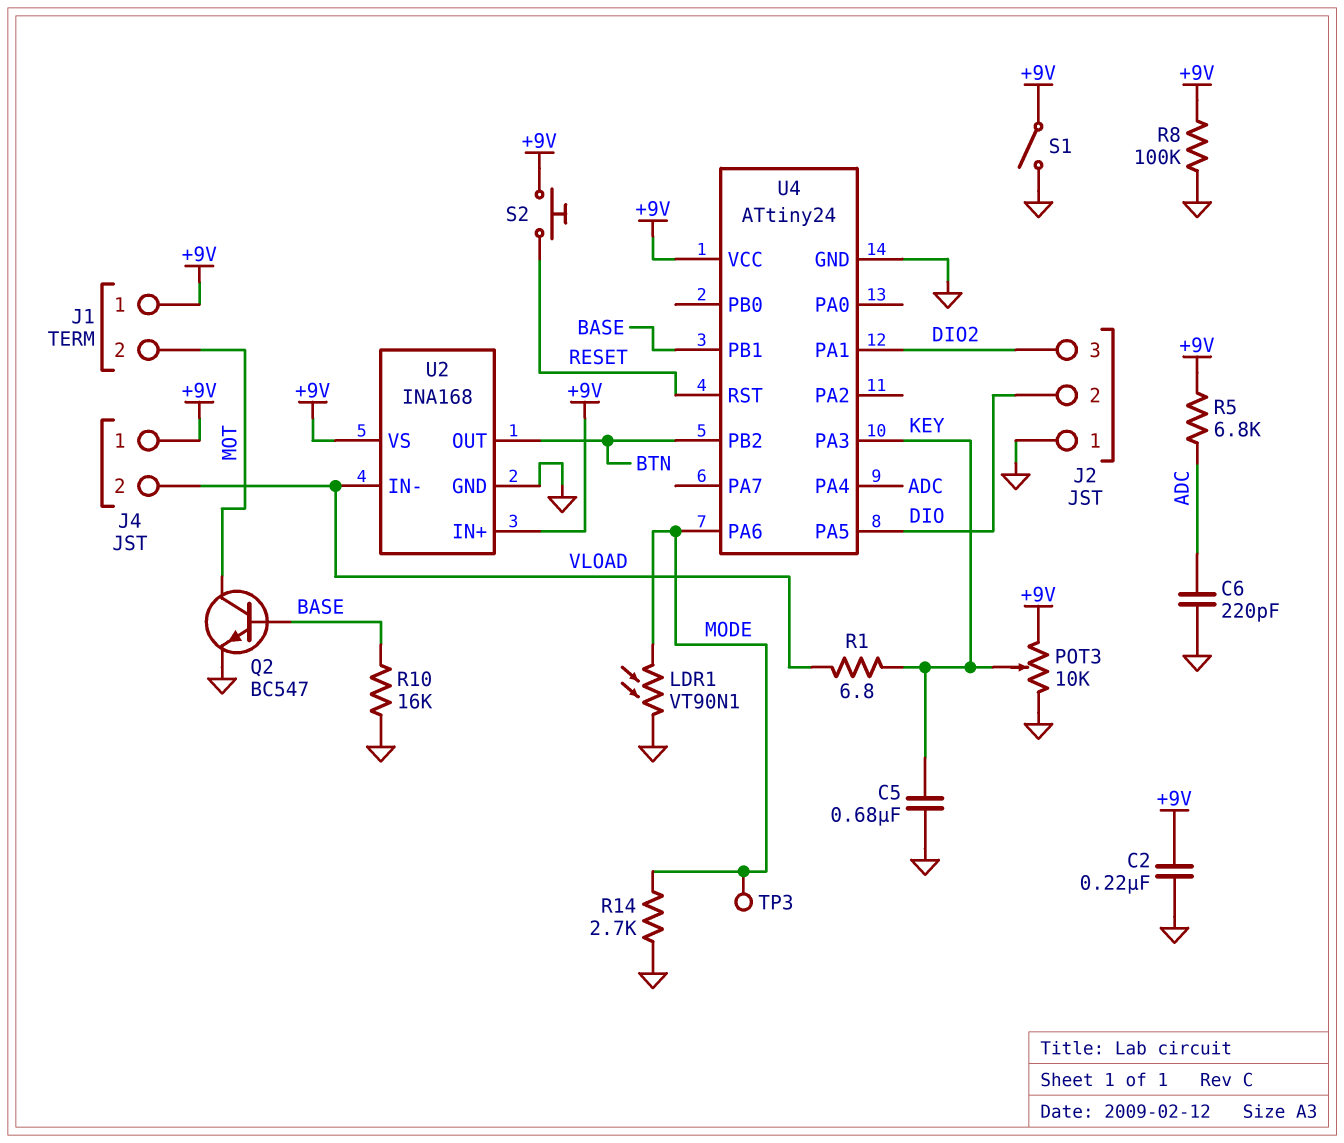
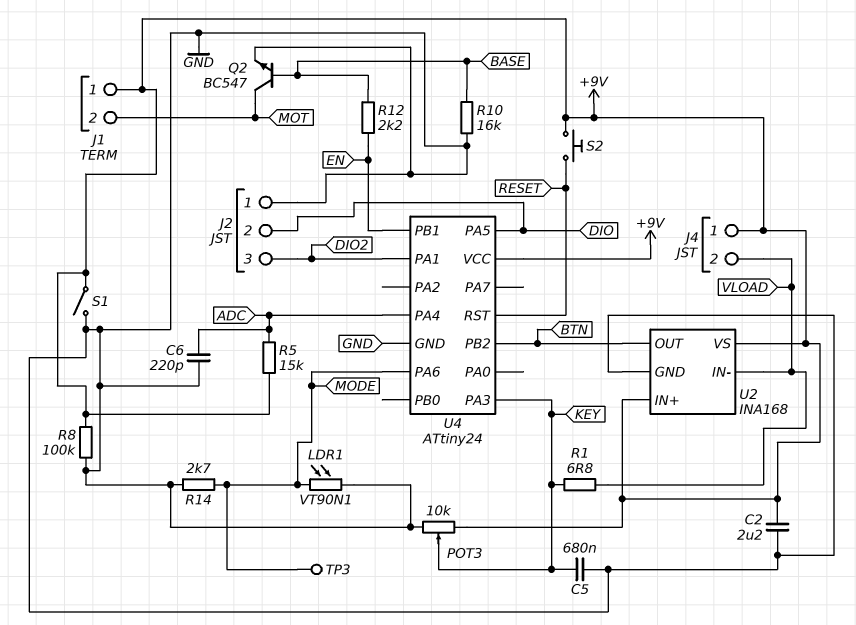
C2: 220nF (+9V, GND) -> 2.2uF (+9V, GND)
R5: 6.8k (+9V, ADC) -> 15k (+9V, ADC)
R12: none -> 2.2k (BASE, EN)
U4 pin PB1: BASE -> EN

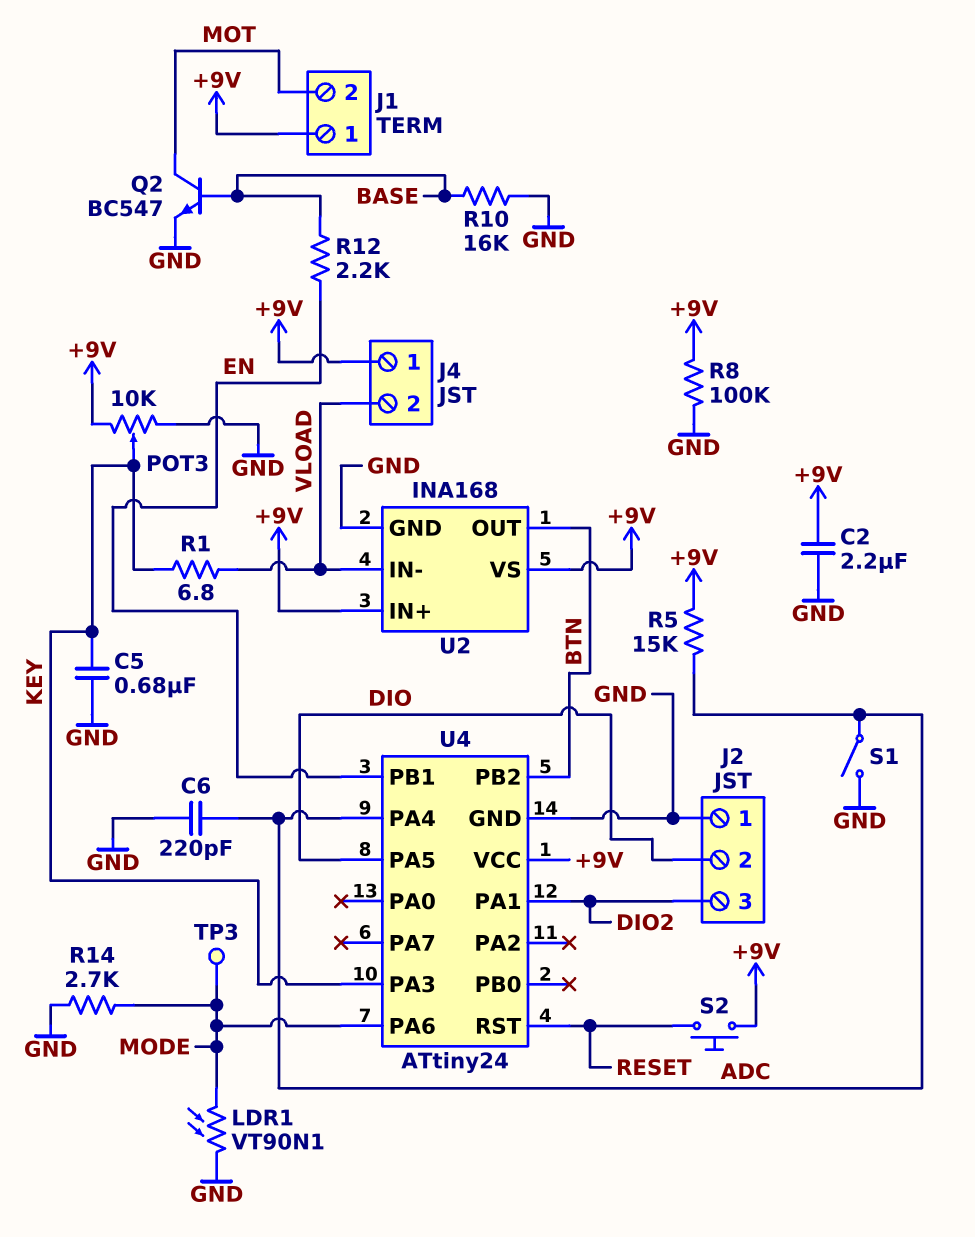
S1: switch (+9V, GND) -> switch (ADC, GND)

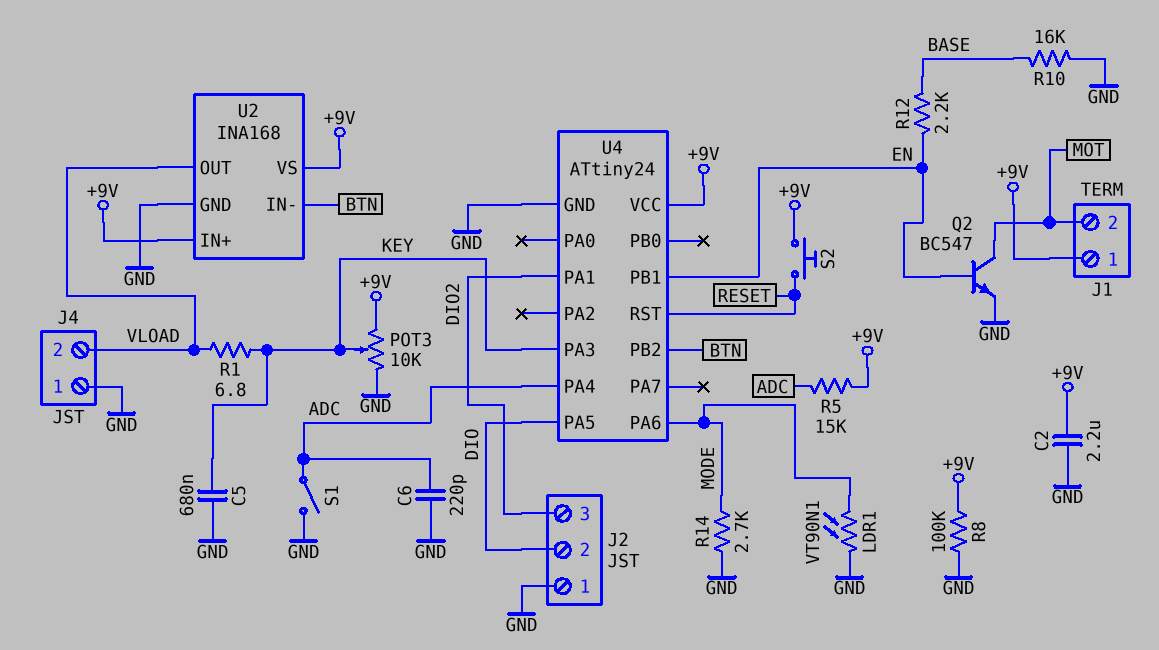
J4 pin 1: +9V -> GND
Q2: NPN BC547 (B BASE, C MOT, E GND) -> NPN BC547 (B EN, C MOT, E GND)
TP3: test point (MODE) -> none
U2 pin IN-: VLOAD -> BTN
U2 pin OUT: BTN -> VLOAD

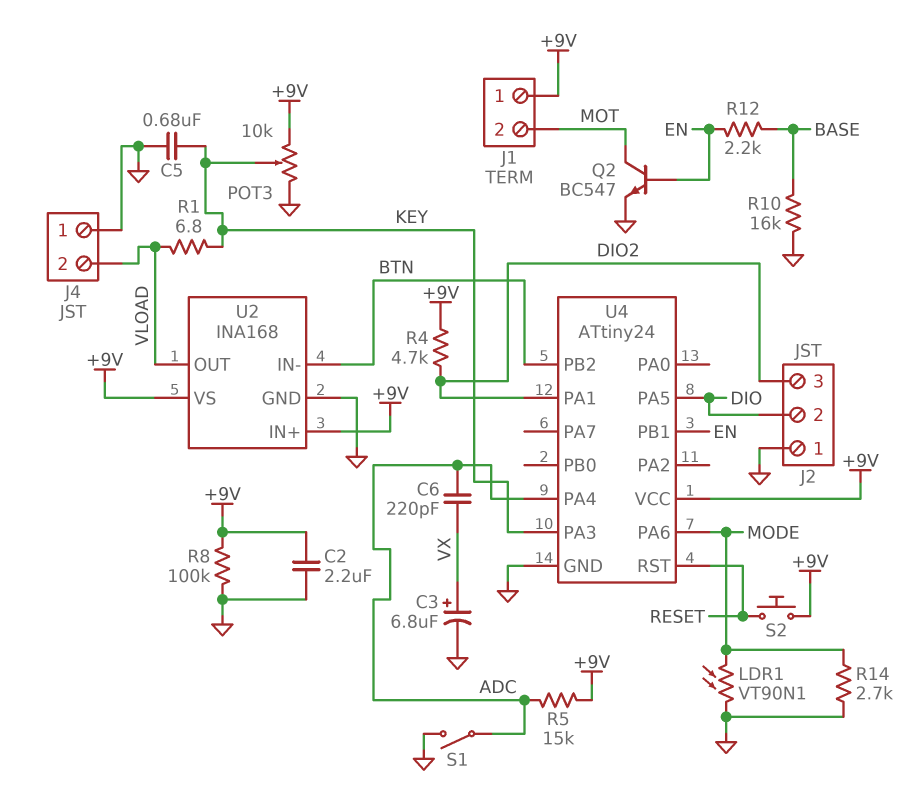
C3: none -> 6.8uF (plus VX, minus GND)
C6: 220pF (ADC, GND) -> 220pF (ADC, VX)
R4: none -> 4.7k (+9V, DIO2)

